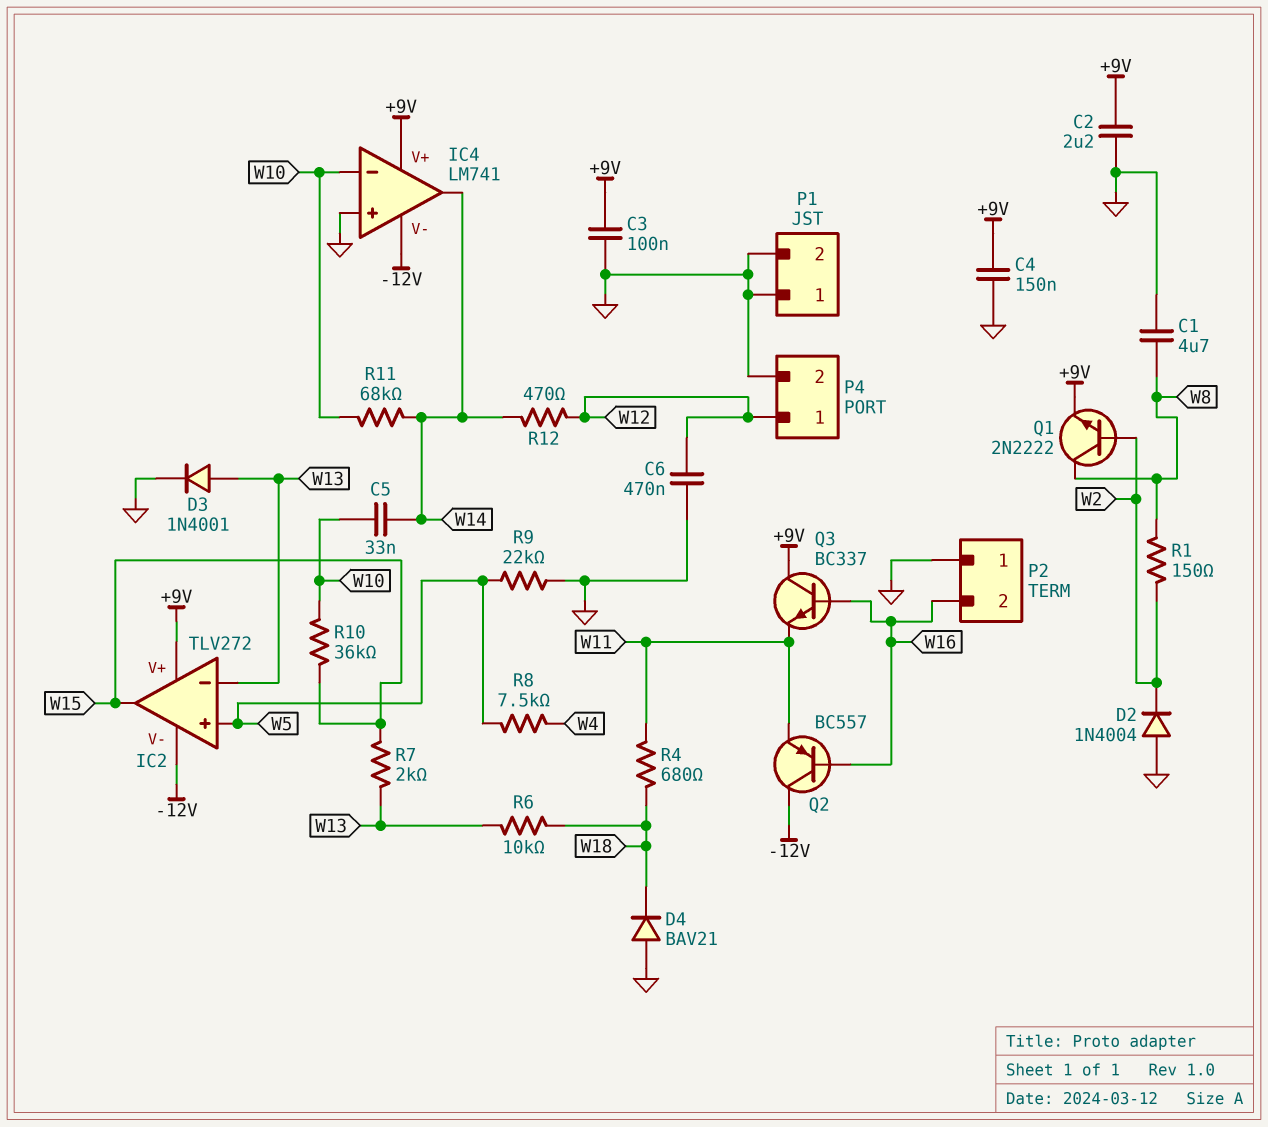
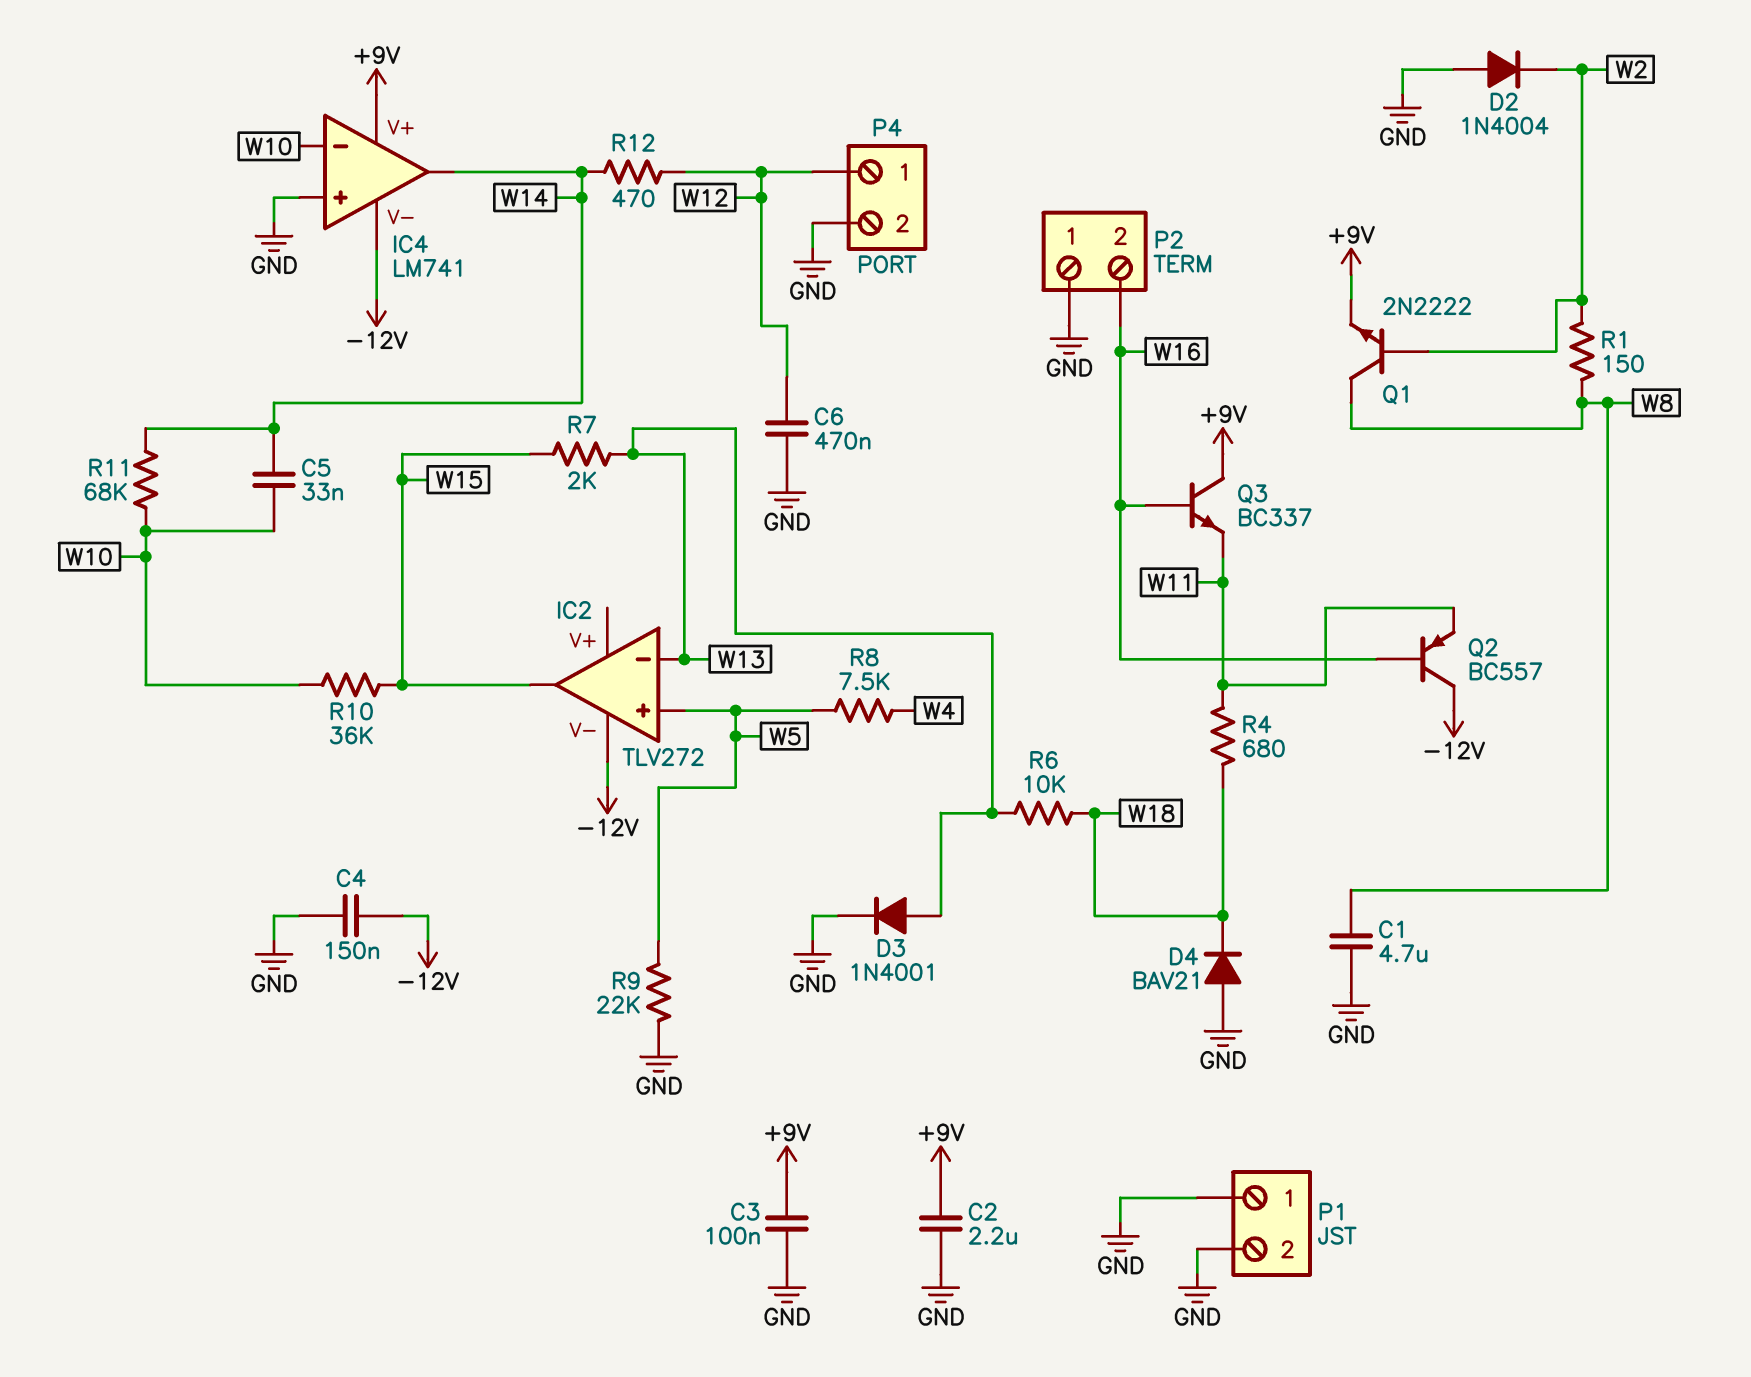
C4: 150nF (+9V, GND) -> 150nF (-12V, GND)
IC2 pin V+: +9V -> none

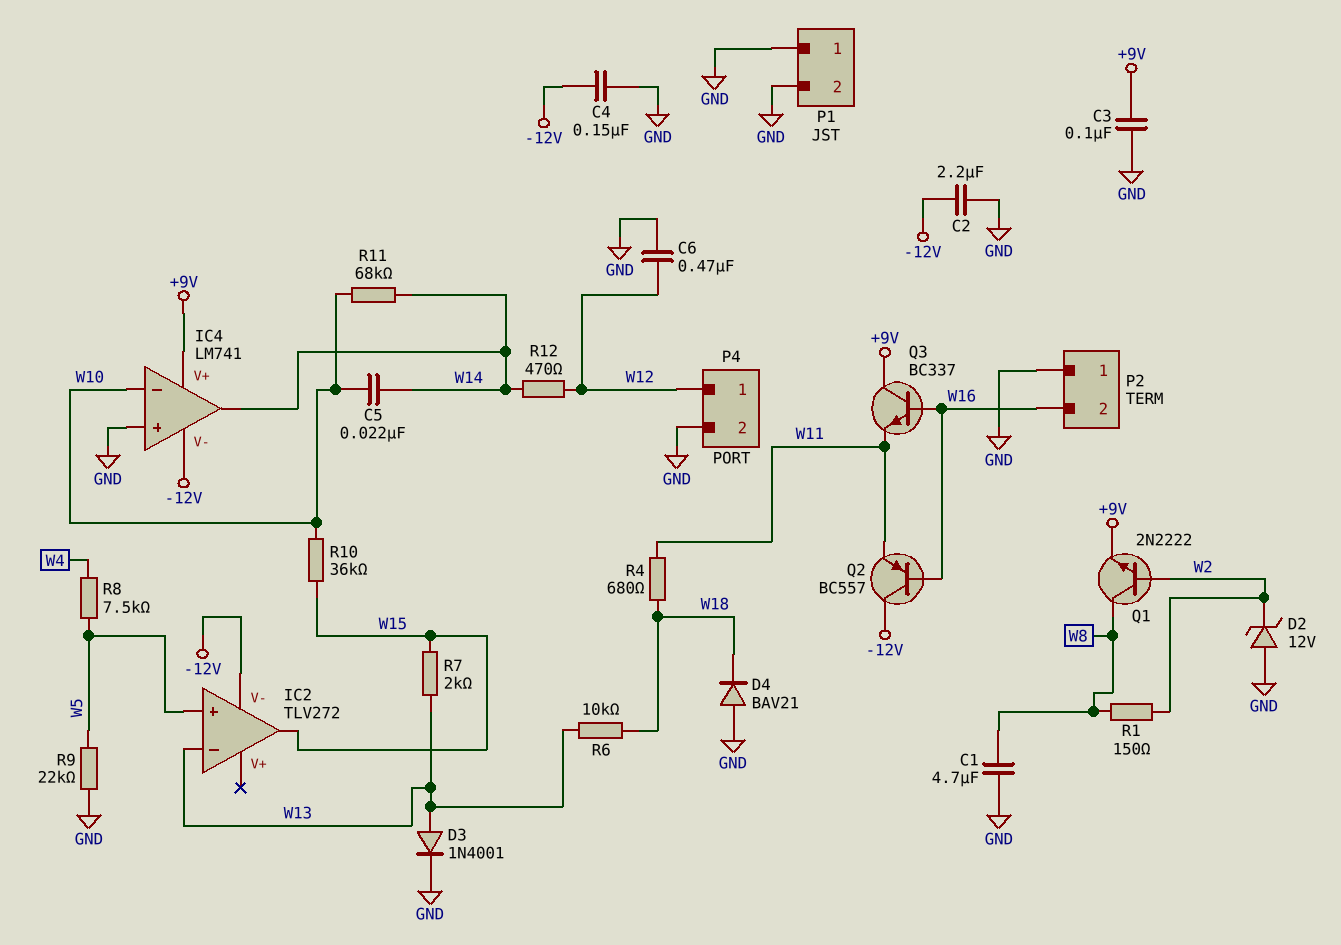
C2: 2.2uF (+9V, GND) -> 2.2uF (-12V, GND)
C5: 33nF (W10, W14) -> 22nF (W10, W14)
D2: diode 1N4004 (A GND, K W2) -> zener 12V (A GND, K W2)

